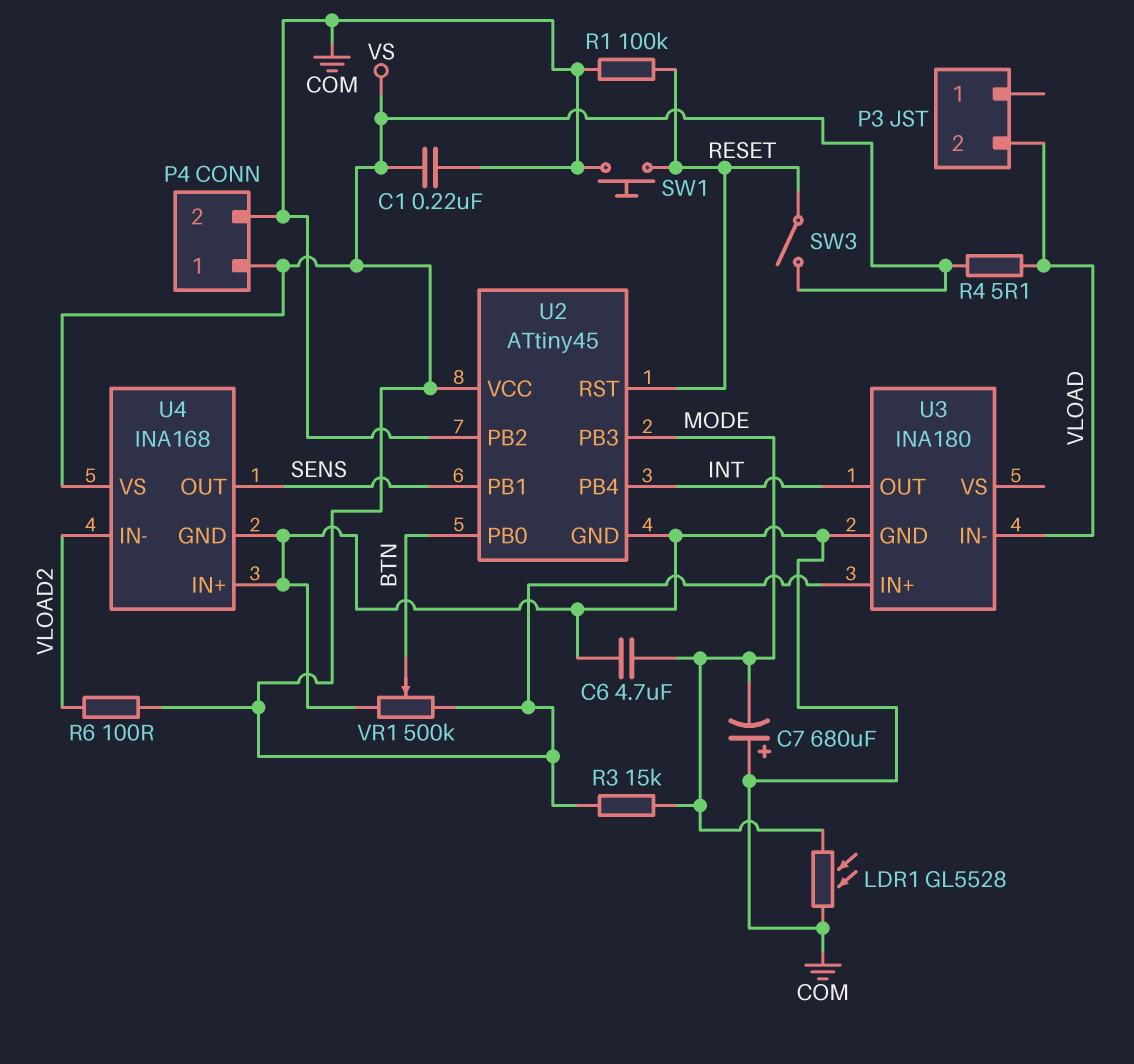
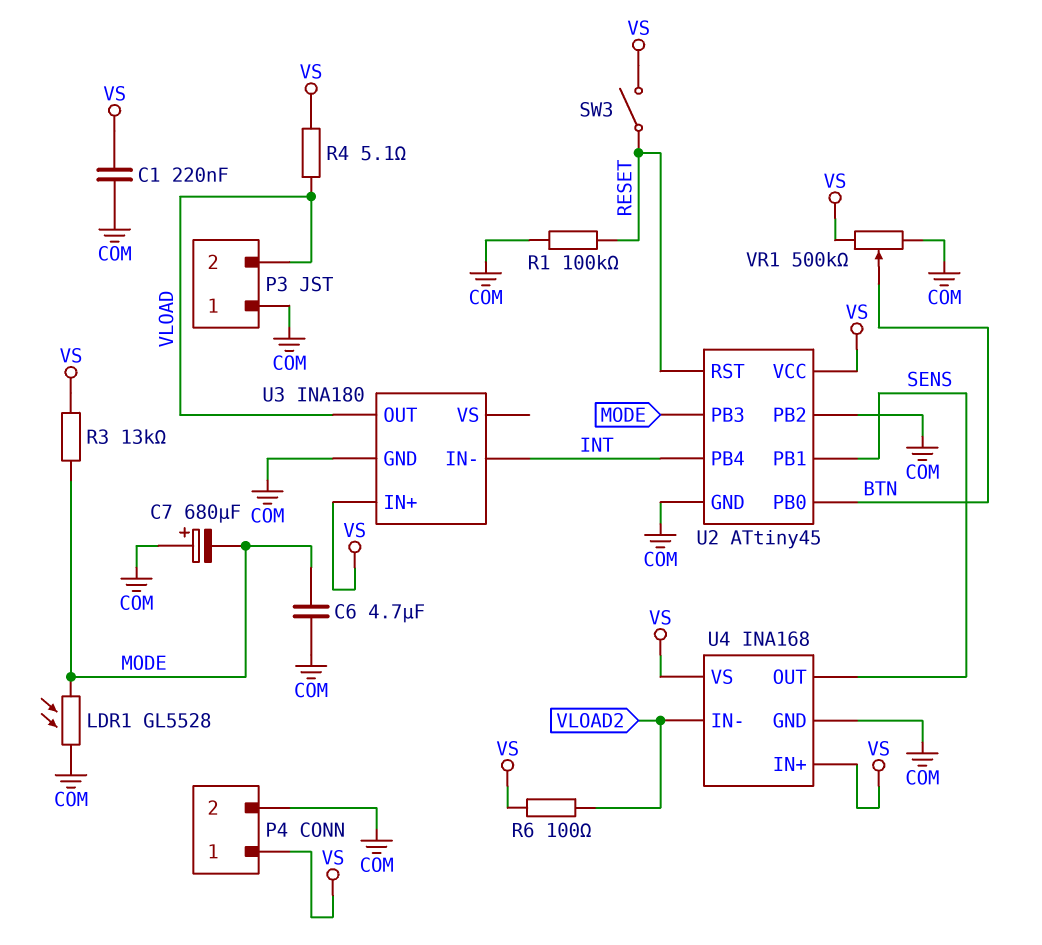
P3 pin 1: none -> COM
R3: 15k (MODE, VS) -> 13k (MODE, VS)
SW1: button (COM, RESET) -> none
U3 pin IN-: VLOAD -> INT
U3 pin OUT: INT -> VLOAD
U4 pin IN+: COM -> VS

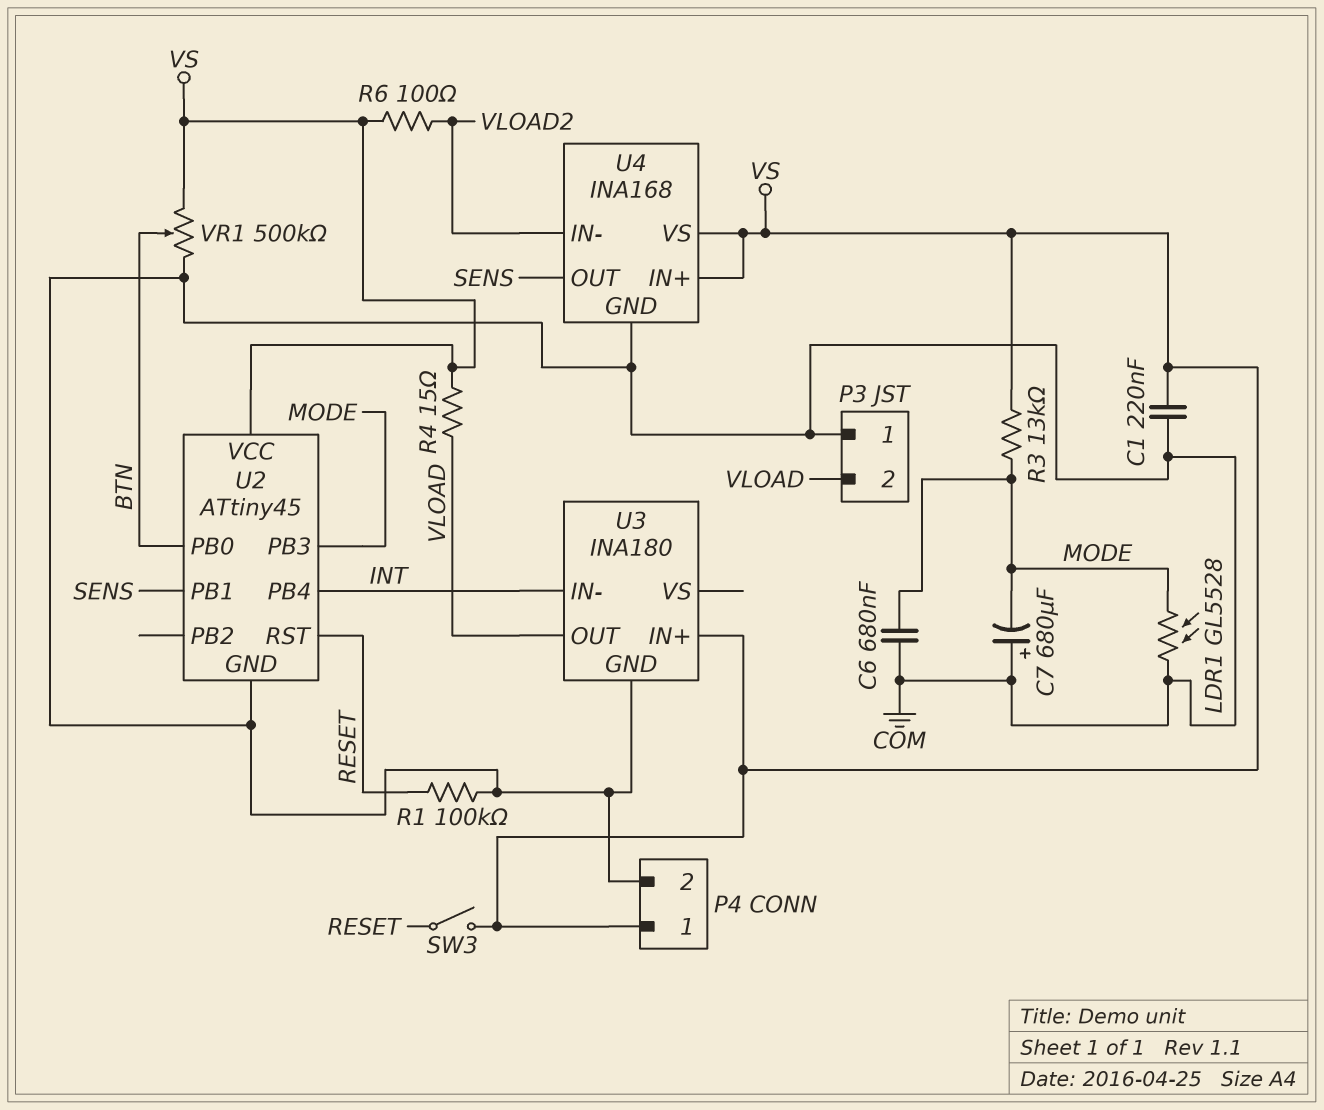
C6: 4.7uF (COM, MODE) -> 680nF (COM, MODE)
R4: 5.1 (VLOAD, VS) -> 15 (VLOAD, VS)
U2 pin PB2: COM -> none

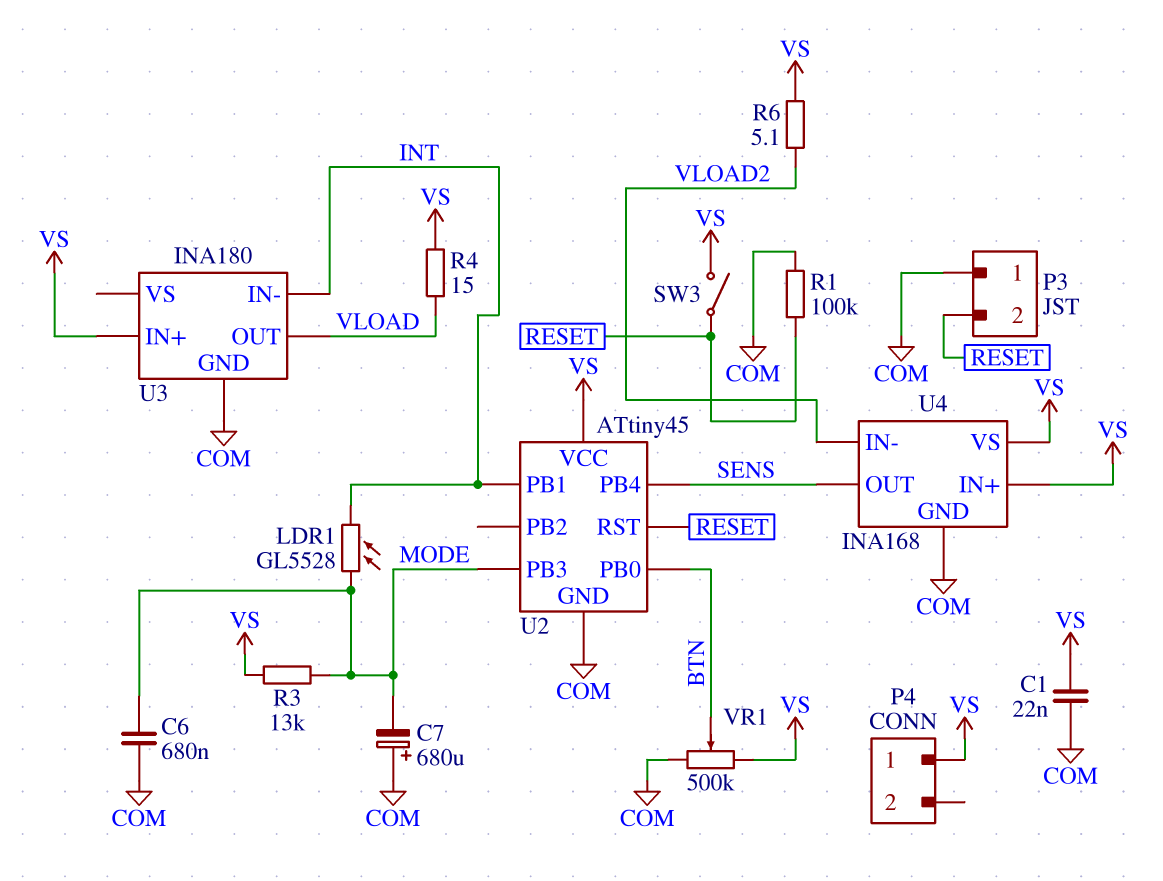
C1: 220nF (COM, VS) -> 22nF (COM, VS)
LDR1: GL5528 (COM, MODE) -> GL5528 (INT, MODE)
P3 pin 2: VLOAD -> RESET
P4 pin 2: COM -> none
R6: 100 (VLOAD2, VS) -> 5.1 (VLOAD2, VS)
U2 pin PB1: SENS -> INT
U2 pin PB4: INT -> SENS

